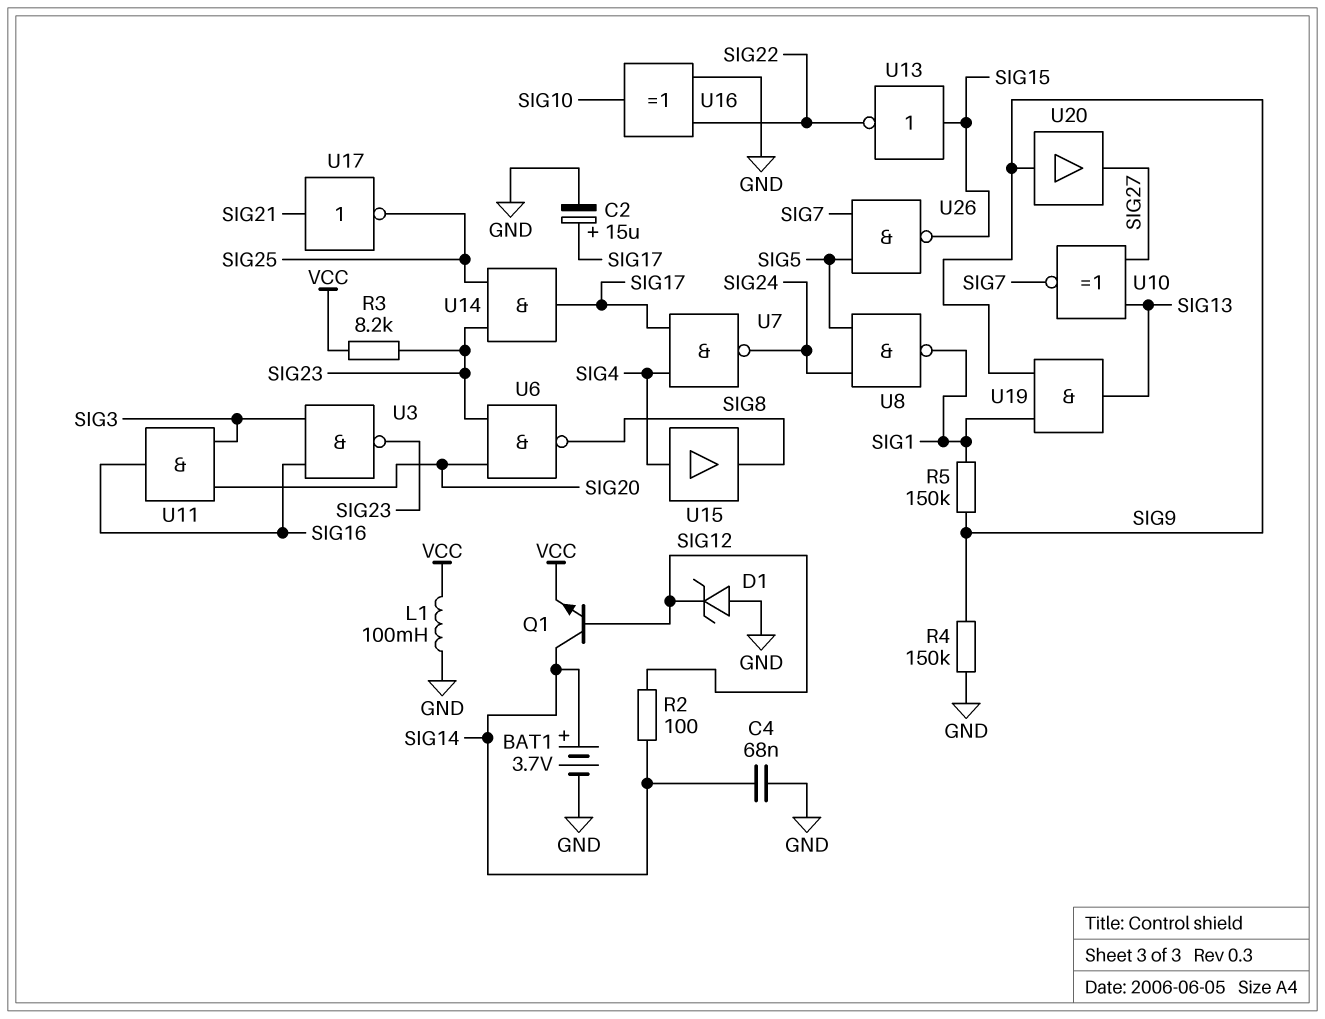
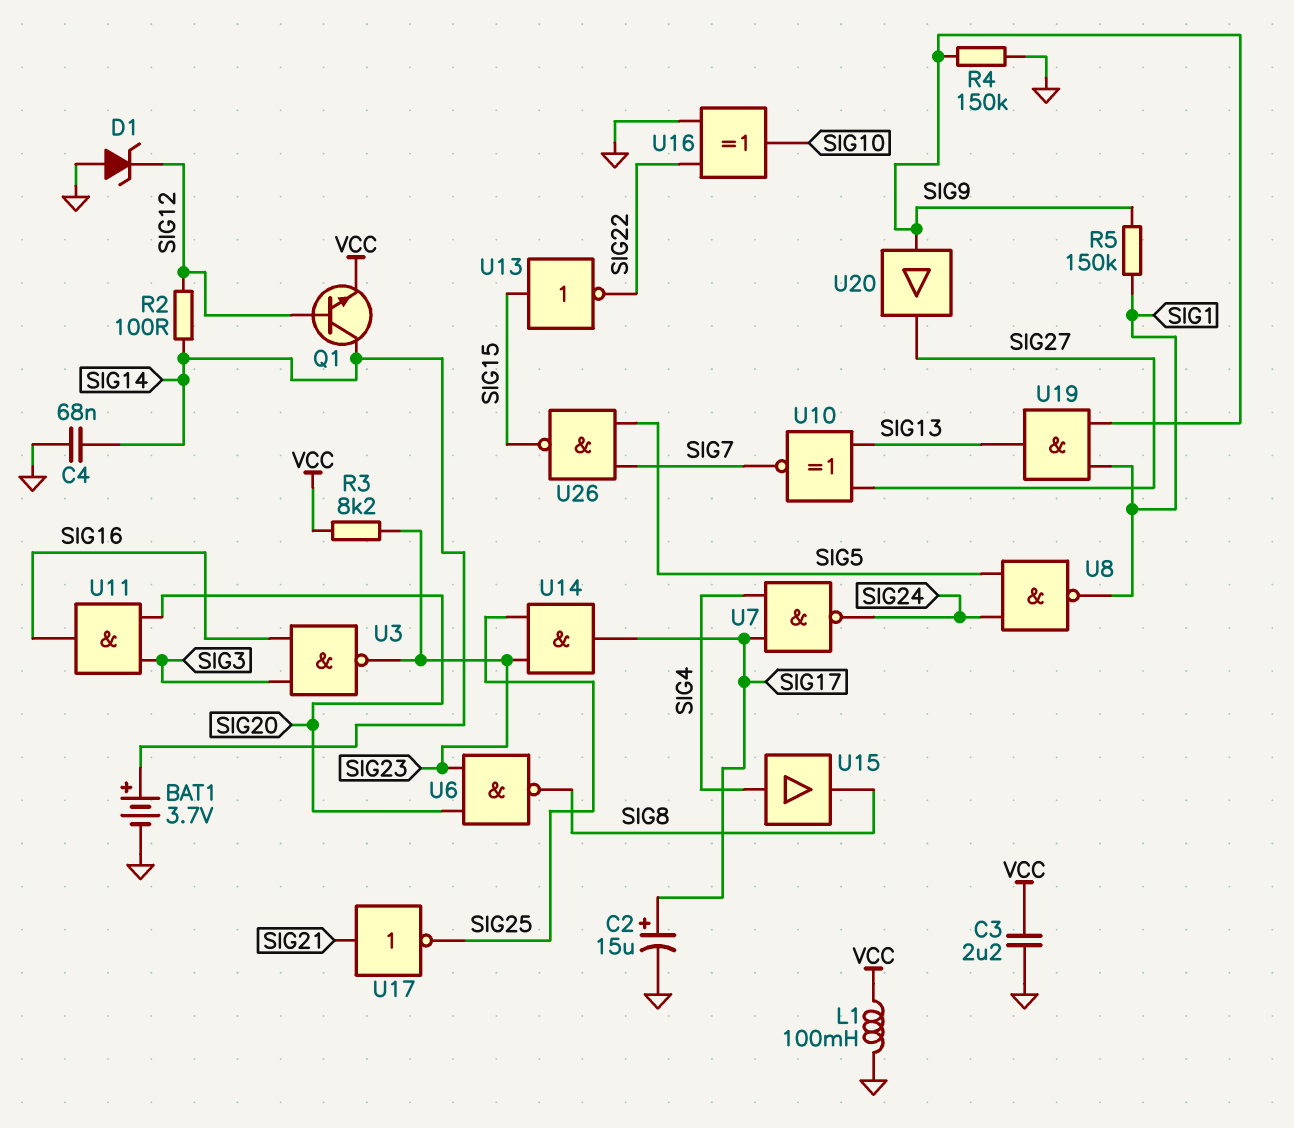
C3: none -> 2.2uF (GND, VCC)

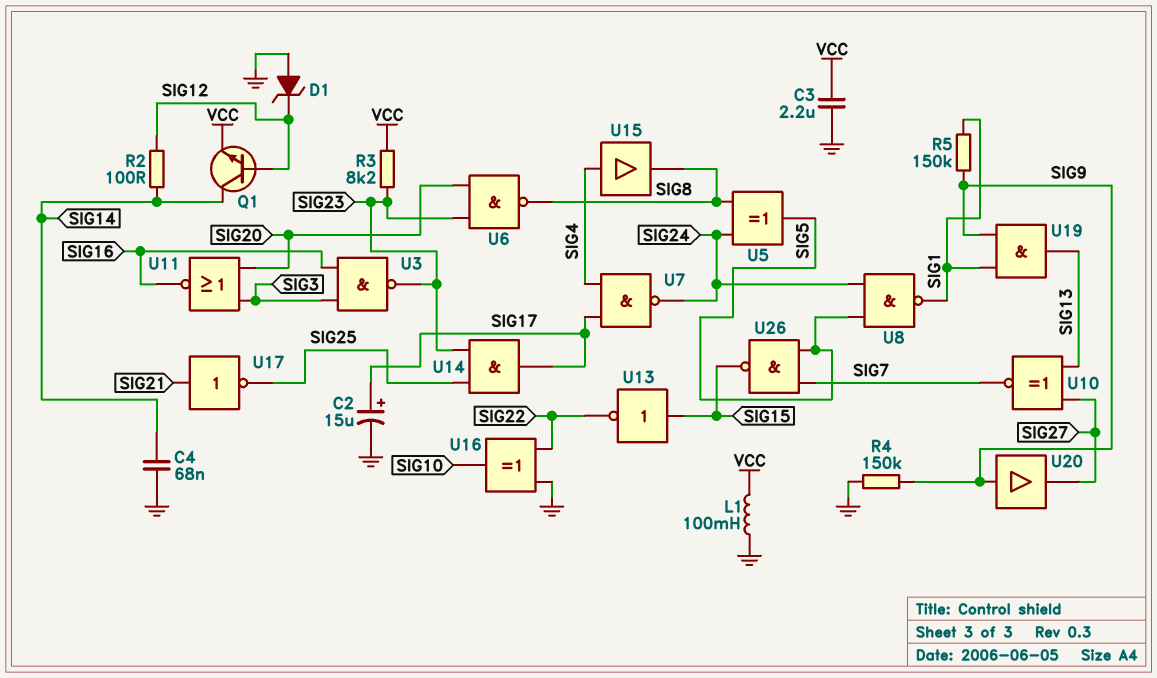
BAT1: 3.7V (plus SIG14, minus GND) -> none
U5: none -> XOR (in SIG8, in SIG24, out SIG5)
U11: AND (in SIG3, in SIG20, out SIG16) -> NOR (in SIG3, in SIG20, out SIG16)

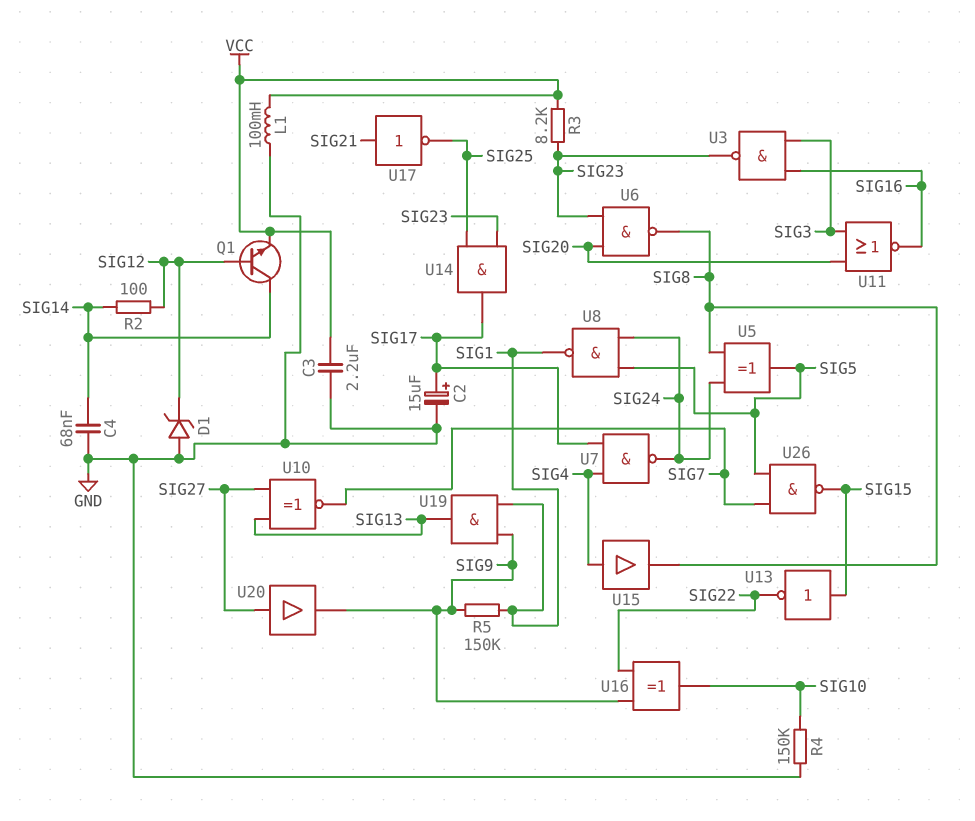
R4: 150k (GND, SIG9) -> 150k (GND, SIG10)
U16: XOR (in GND, in SIG22, out SIG10) -> XOR (in SIG9, in SIG22, out SIG10)
U20: buffer (in SIG9, out SIG27) -> buffer (in SIG27, out SIG9)

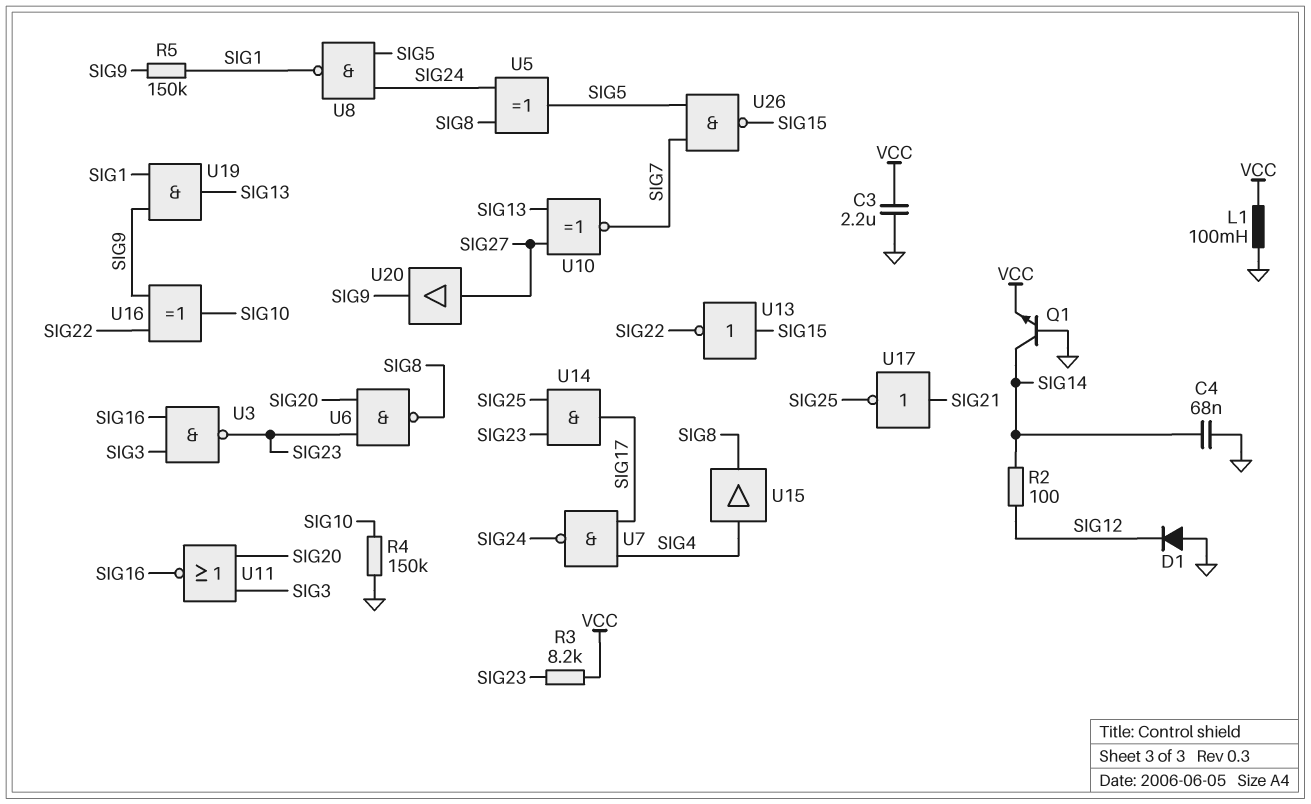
C2: 15uF (plus SIG17, minus GND) -> none
D1: zener (A GND, K SIG12) -> diode (A GND, K SIG12)
Q1: NPN (B SIG12, C SIG14, E VCC) -> NPN (B GND, C SIG14, E VCC)

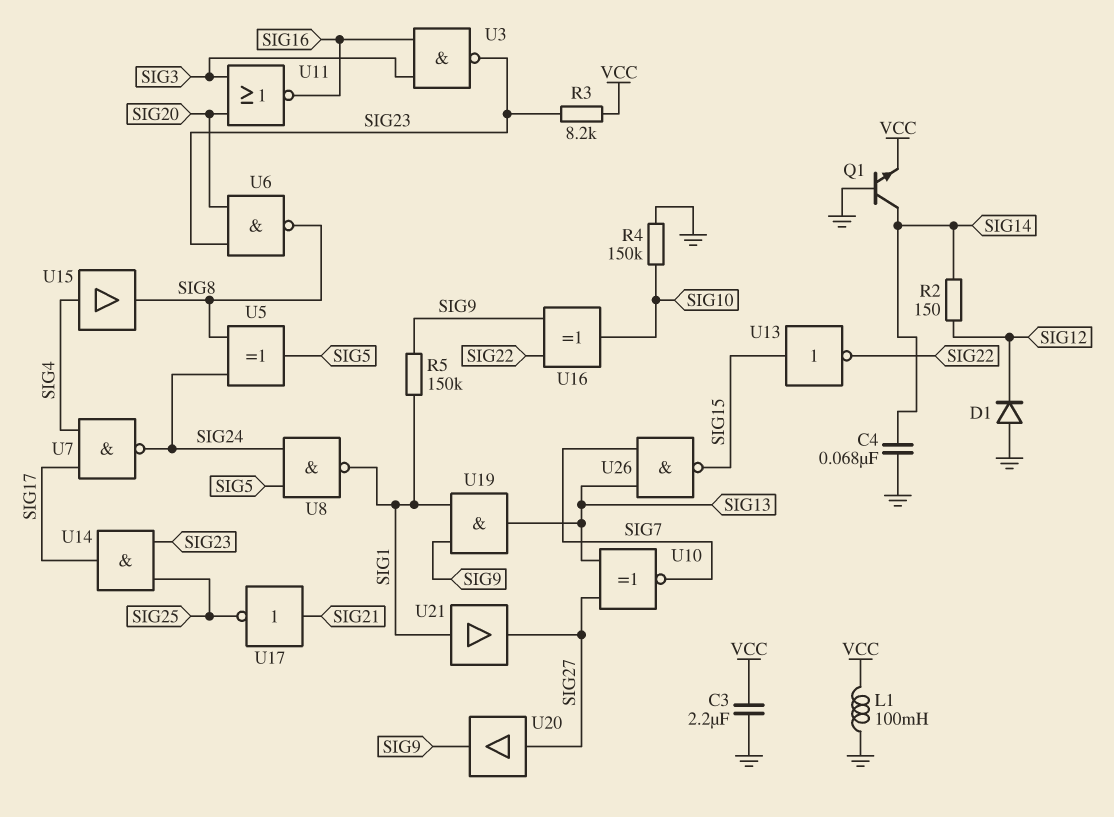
R2: 100 (SIG12, SIG14) -> 150 (SIG12, SIG14)
U21: none -> buffer (in SIG1, out SIG27)
U26: NAND (in SIG5, in SIG7, out SIG15) -> NAND (in SIG7, in SIG13, out SIG15)

